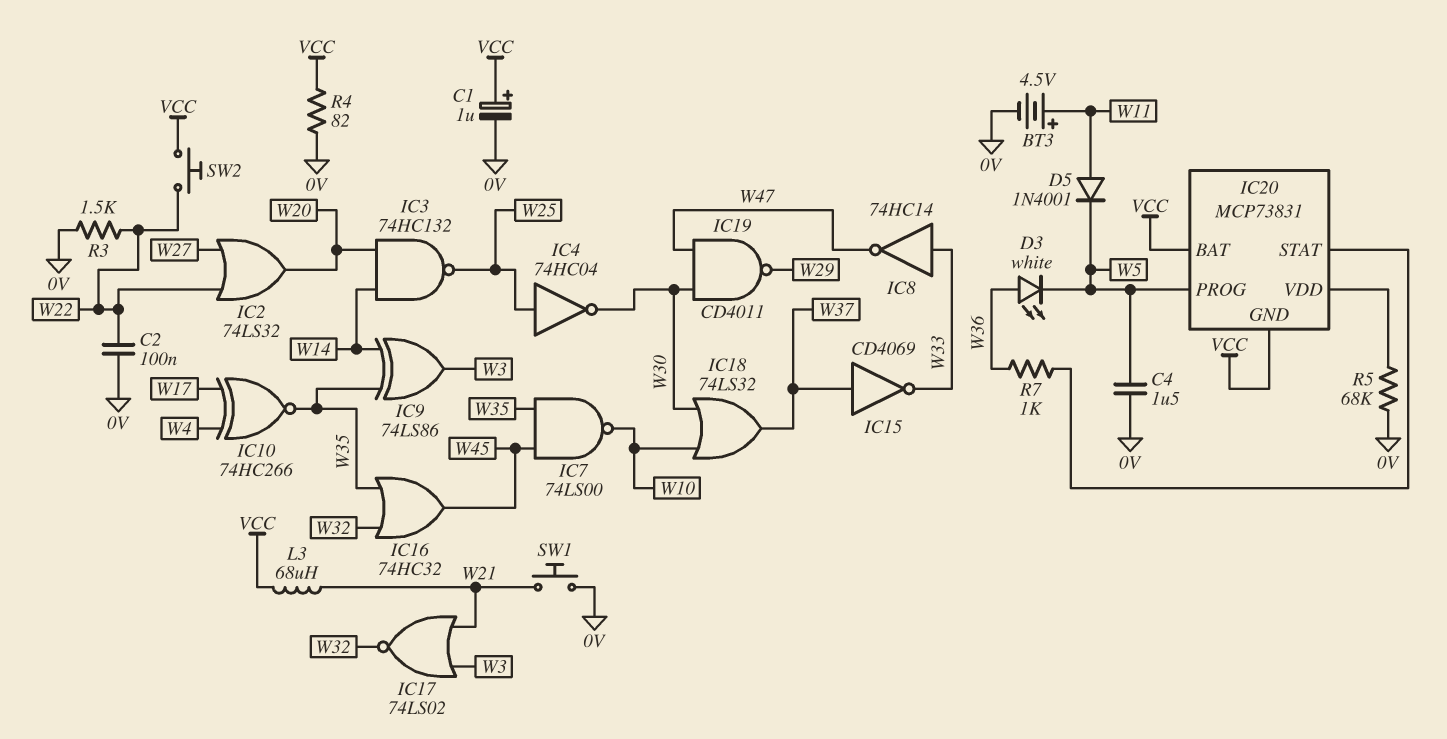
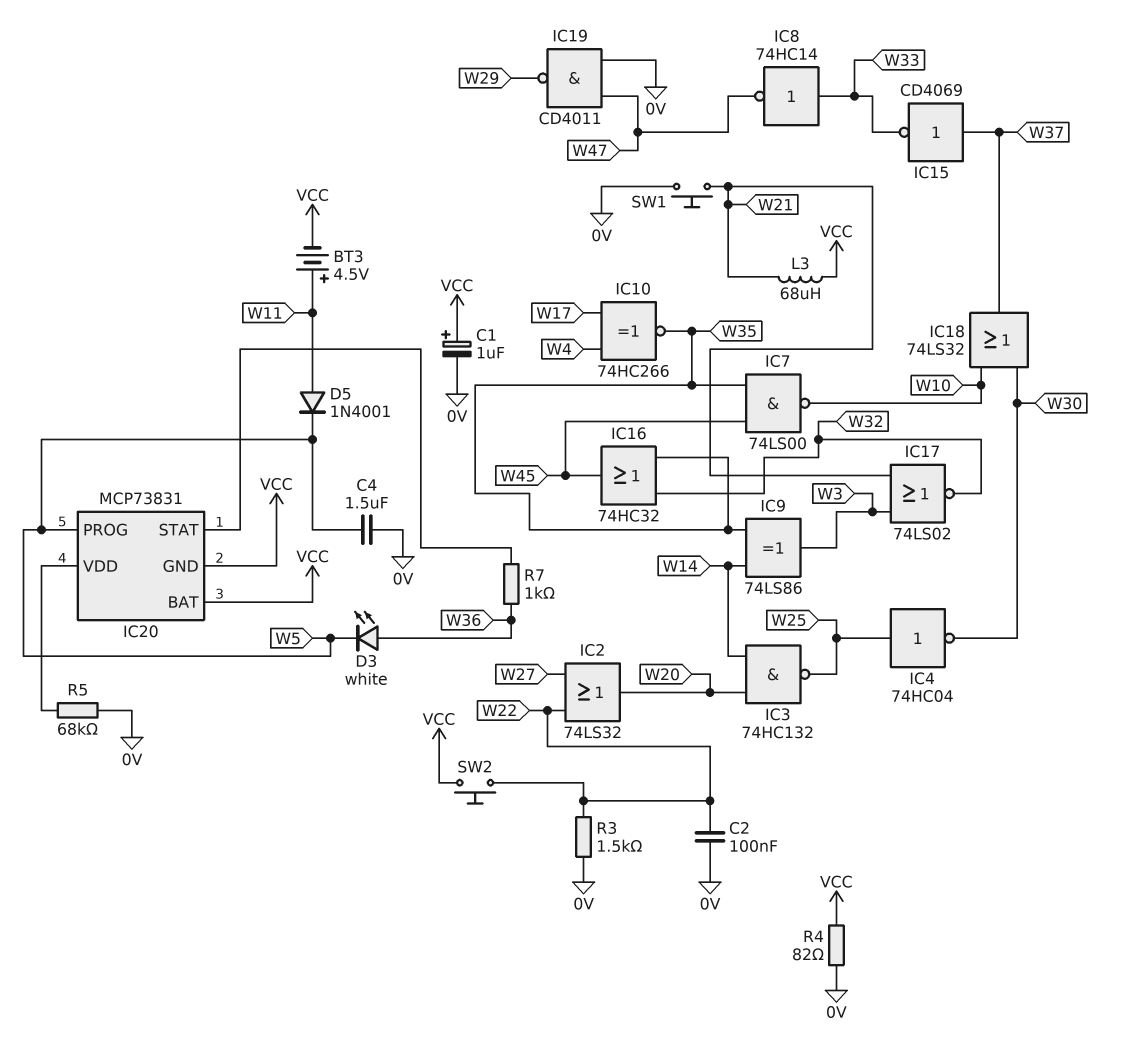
BT3: 4.5V (plus W11, minus 0V) -> 4.5V (plus W11, minus VCC)
IC19: NAND CD4011 (in W30, in W47, out W29) -> NAND CD4011 (in 0V, in W47, out W29)

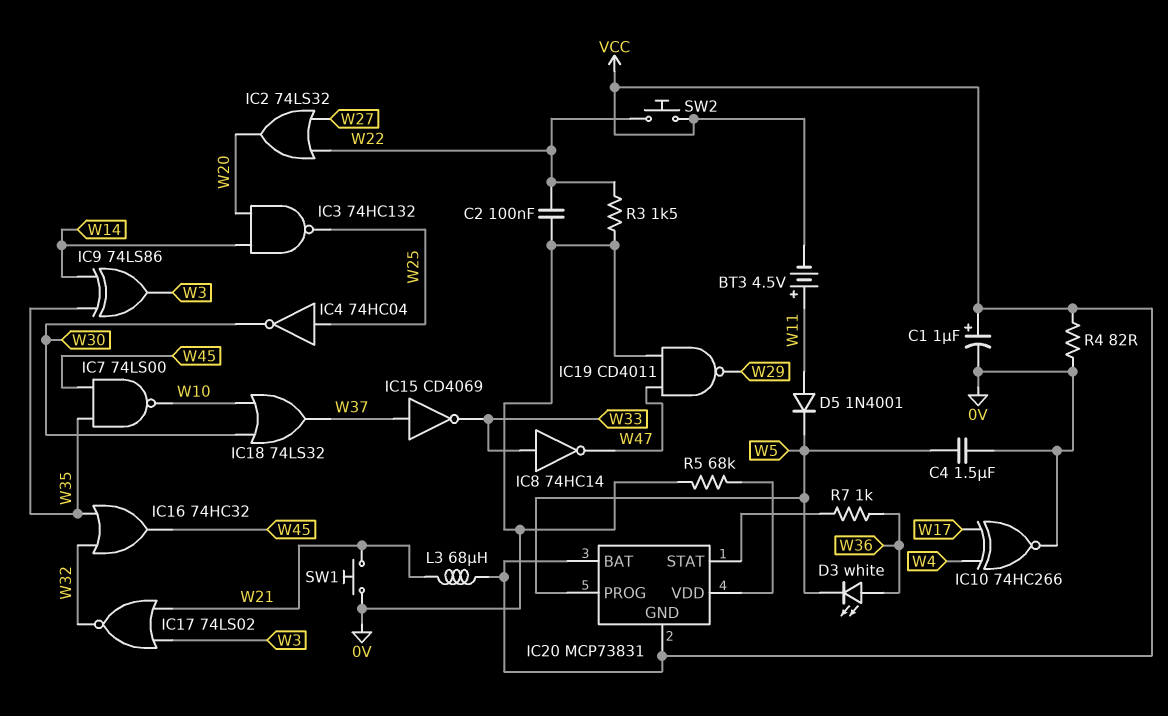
IC10: XNOR 74HC266 (in W4, in W17, out W35) -> XNOR 74HC266 (in W4, in W17, out 0V)

